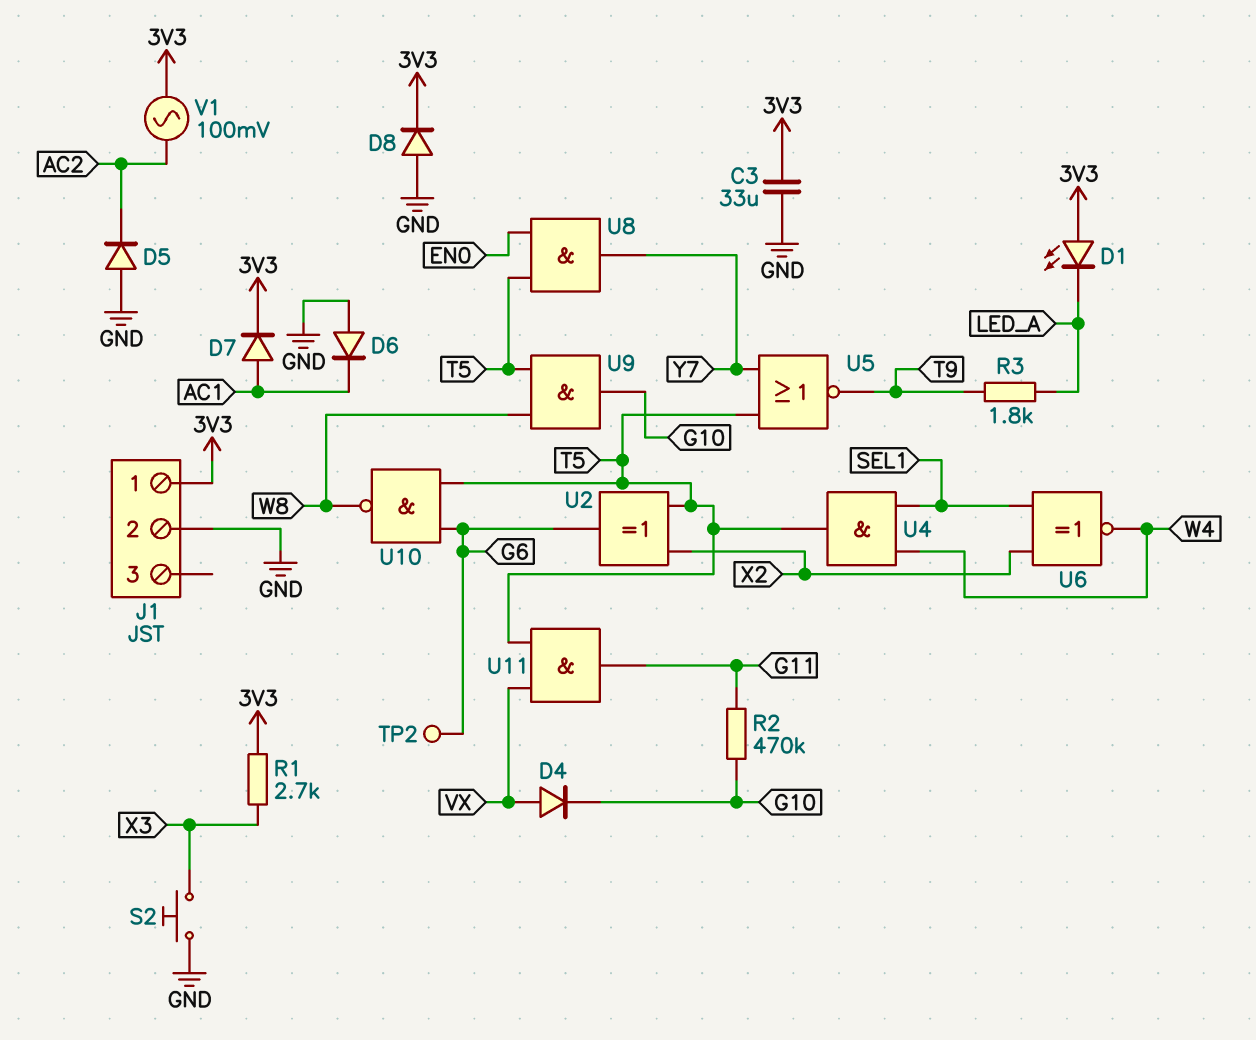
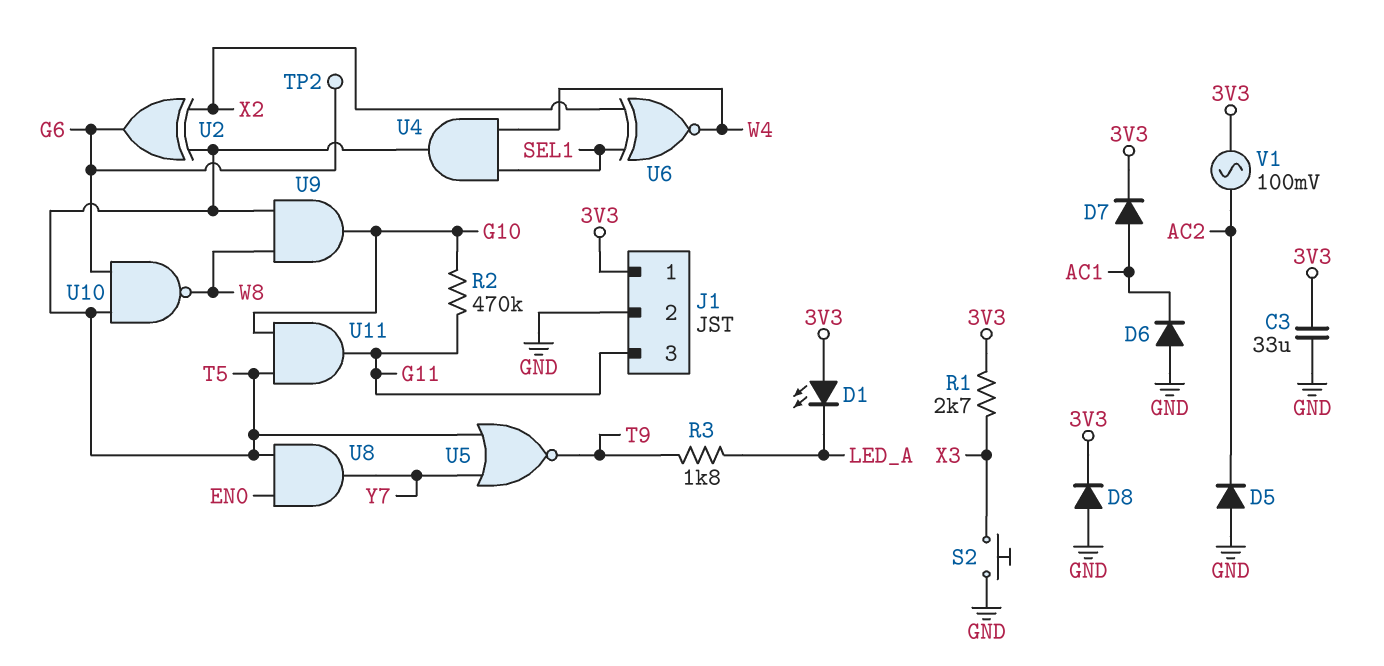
D4: diode (A VX, K G10) -> none
J1 pin 3: none -> G11
U11: AND (in T5, in VX, out G11) -> AND (in G10, in T5, out G11)

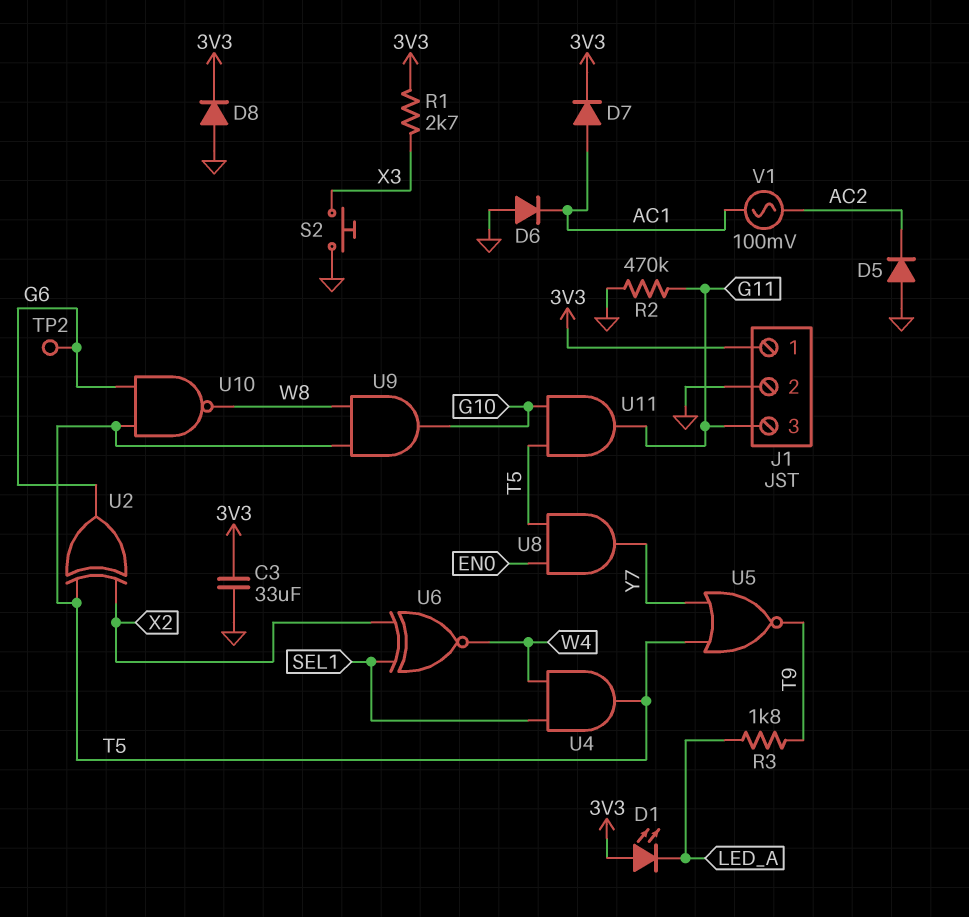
R2: 470k (G10, G11) -> 470k (G11, GND)
V1: AC 100mV (3V3, AC2) -> AC 100mV (AC1, AC2)

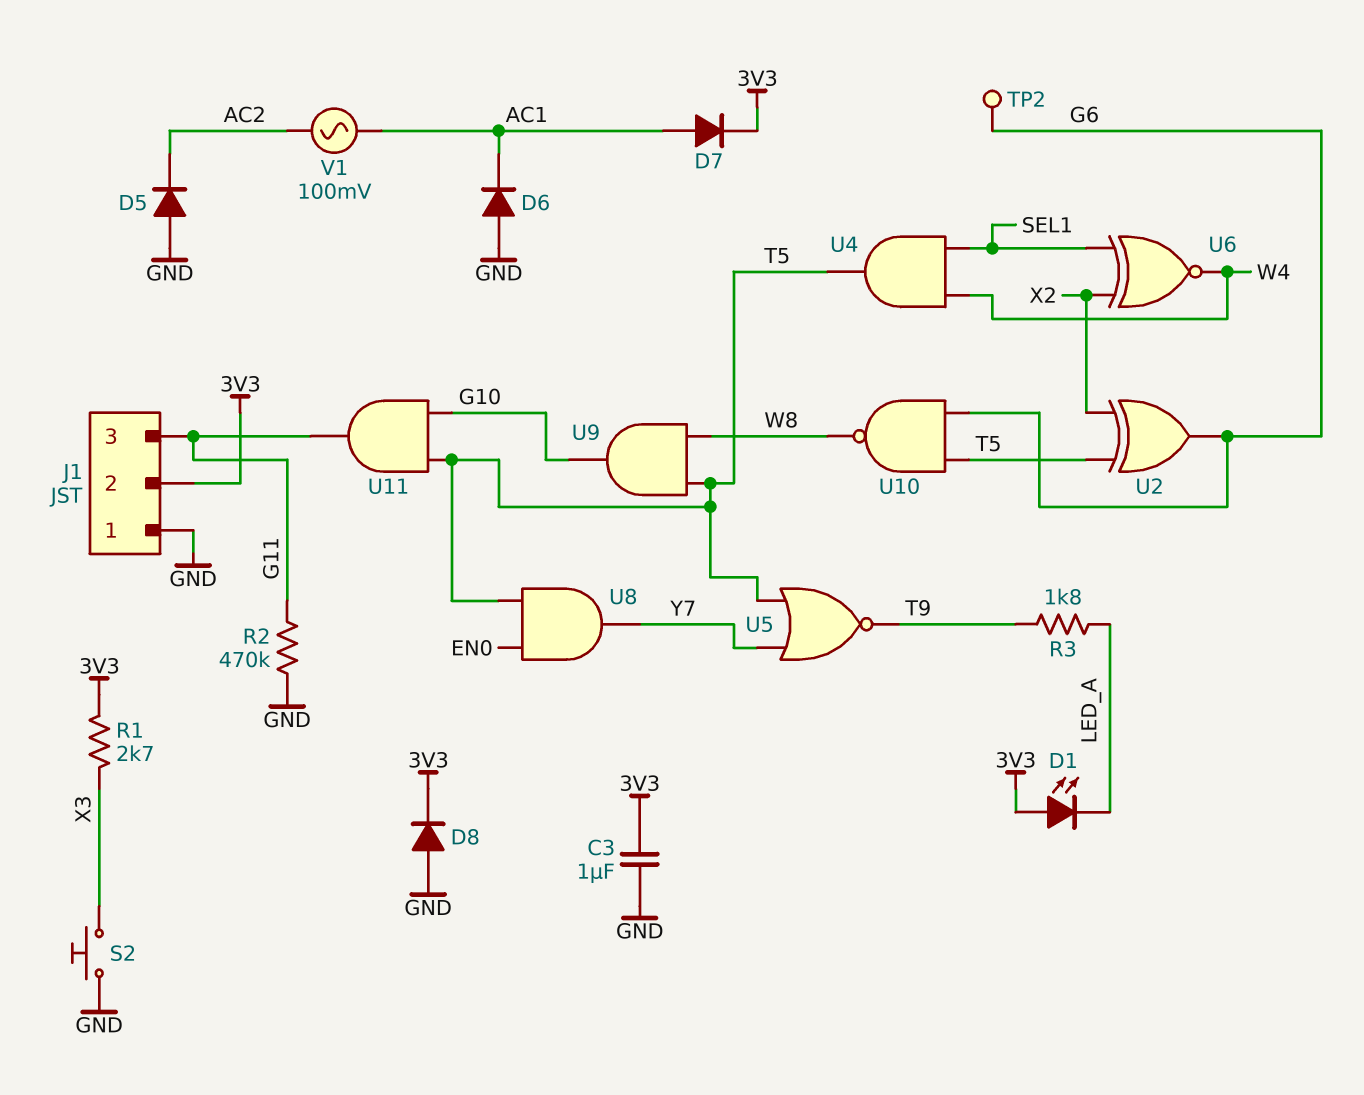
C3: 33uF (3V3, GND) -> 1uF (3V3, GND)
J1 pin 1: 3V3 -> GND
J1 pin 2: GND -> 3V3

